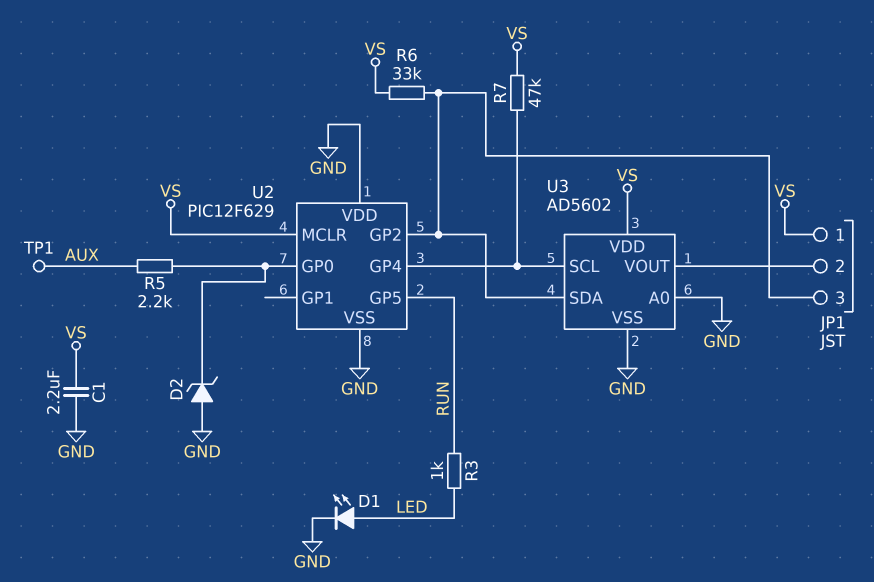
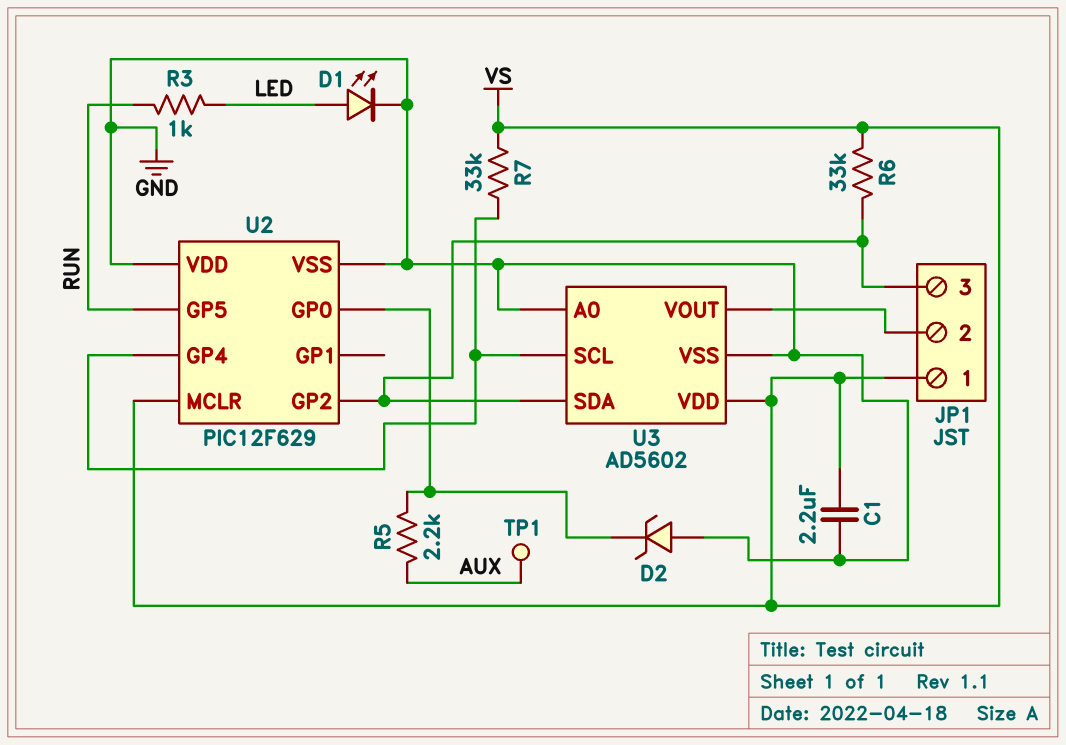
R7: 47k (U2/GP4, VS) -> 33k (U2/GP4, VS)

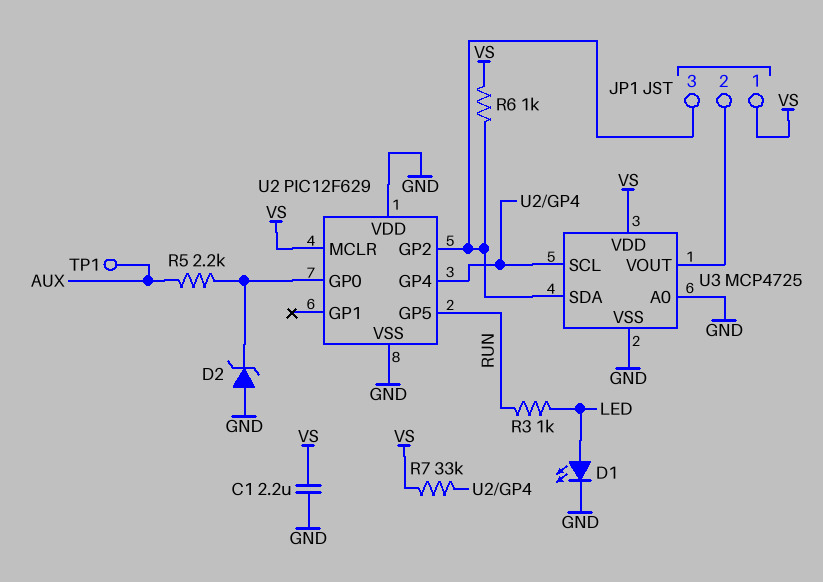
R6: 33k (JP1/3, VS) -> 1k (JP1/3, VS)
U3: AD5602 -> MCP4725

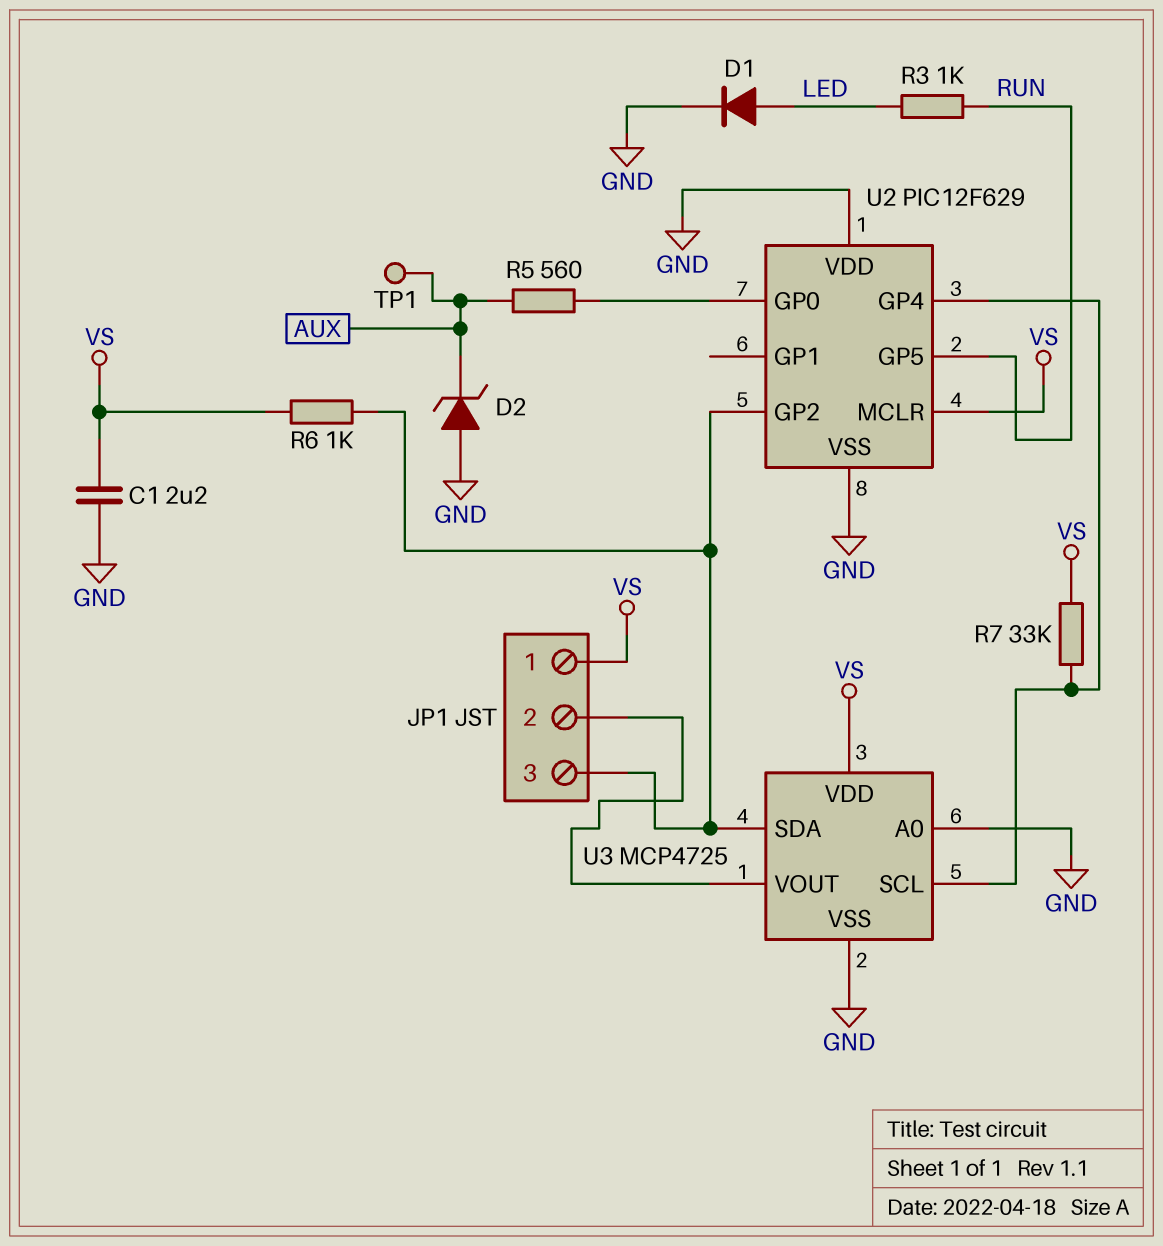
D1: LED (A LED, K GND) -> diode (A LED, K GND)
D2: zener (A GND, K U2/GP0) -> zener (A GND, K AUX)
R5: 2.2k (AUX, U2/GP0) -> 560 (AUX, U2/GP0)

